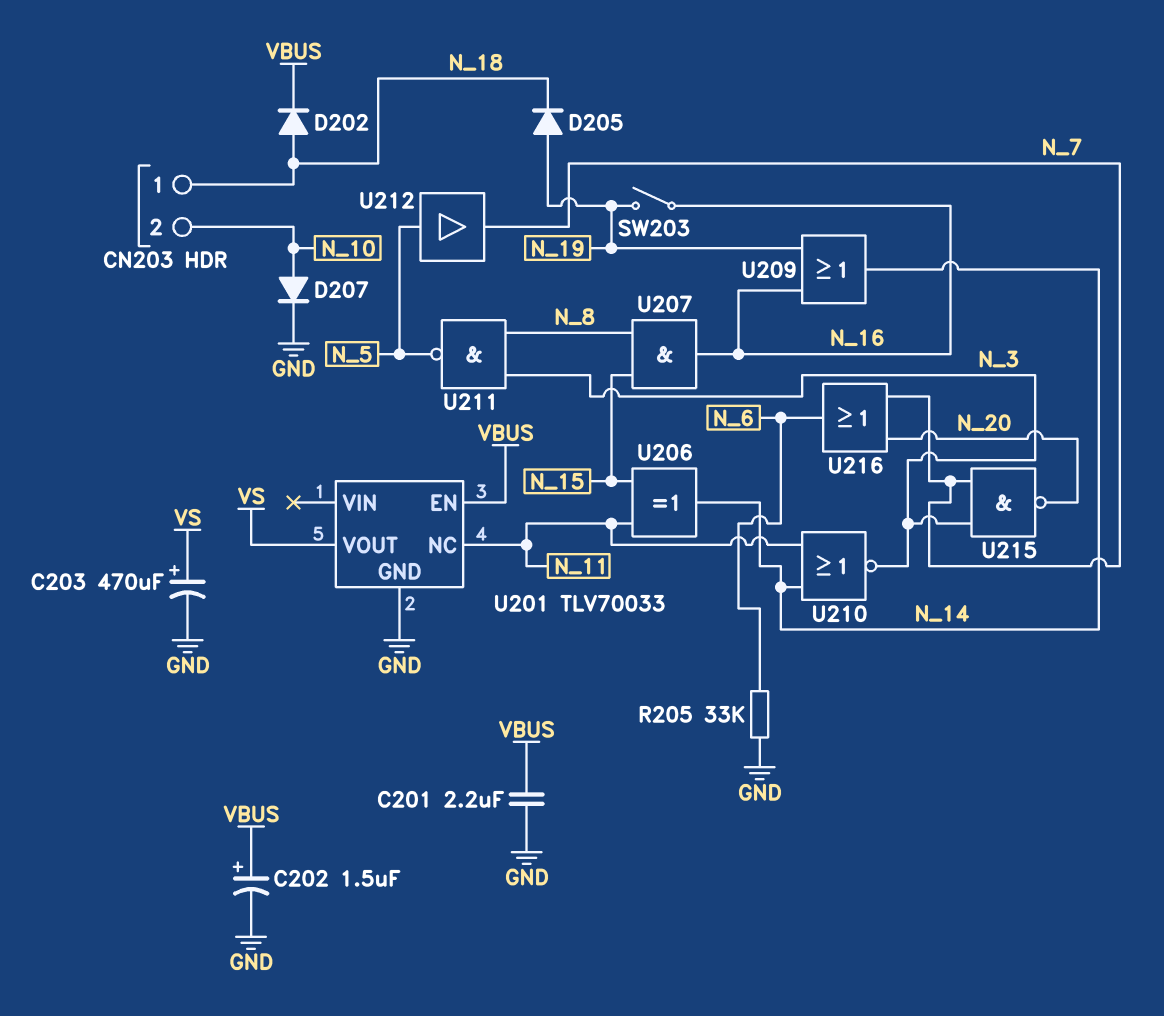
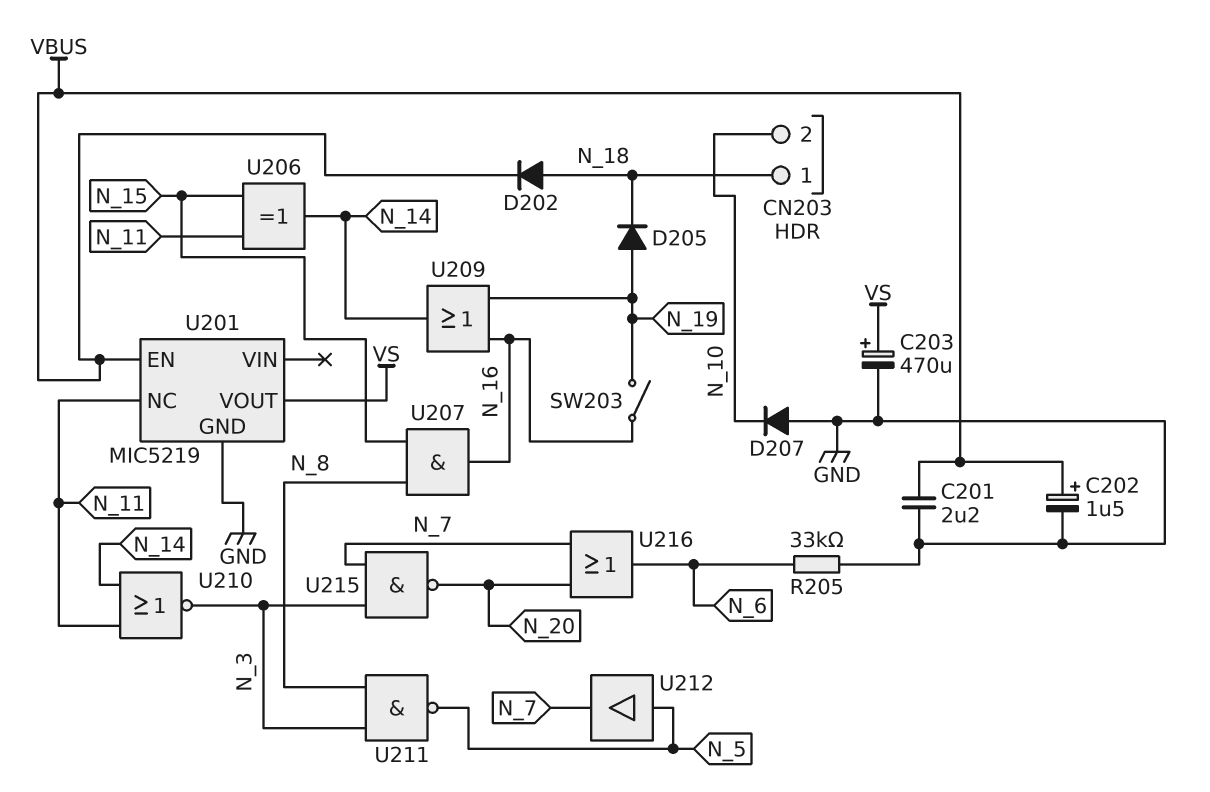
D207: diode (A N_10, K GND) -> diode (A GND, K N_10)
U201: TLV70033 -> MIC5219

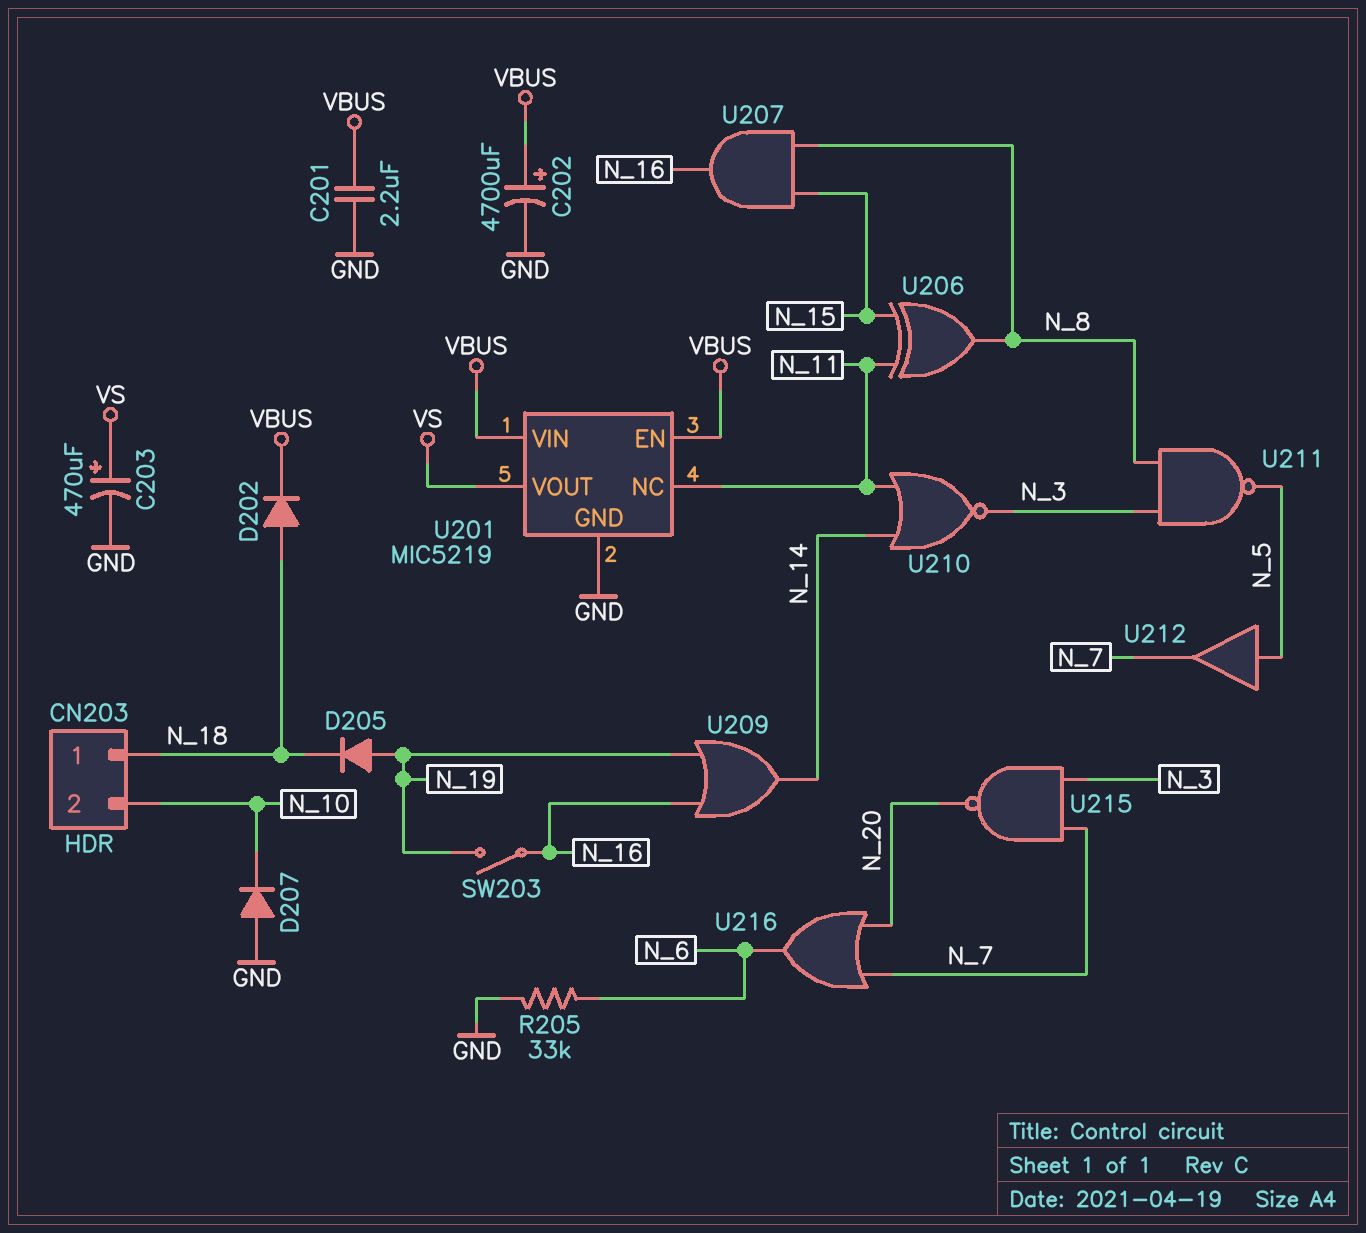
C202: 1.5uF (plus VBUS, minus GND) -> 4700uF (plus VBUS, minus GND)
U201 pin VIN: none -> VBUS
U206: XOR (in N_11, in N_15, out N_14) -> XOR (in N_11, in N_15, out N_8)

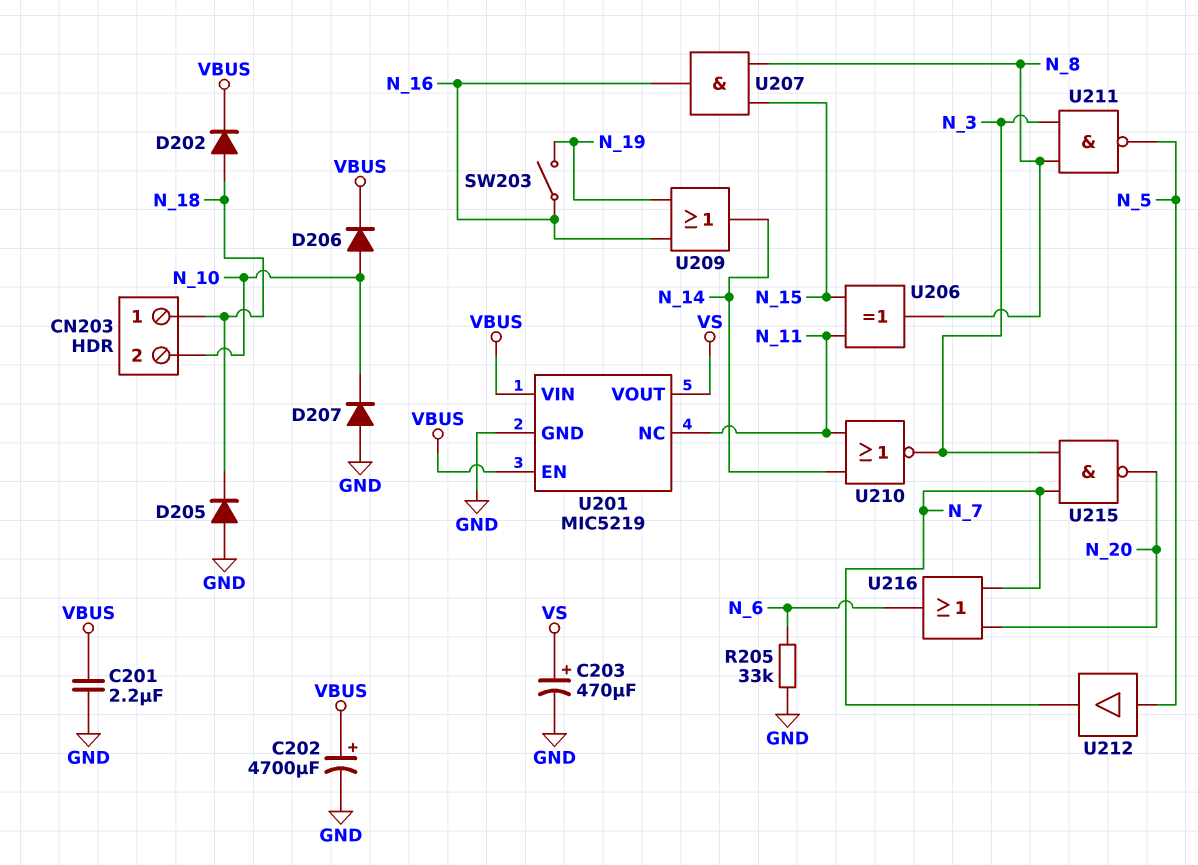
D205: diode (A N_19, K N_18) -> diode (A GND, K N_18)
D206: none -> diode (A N_10, K VBUS)

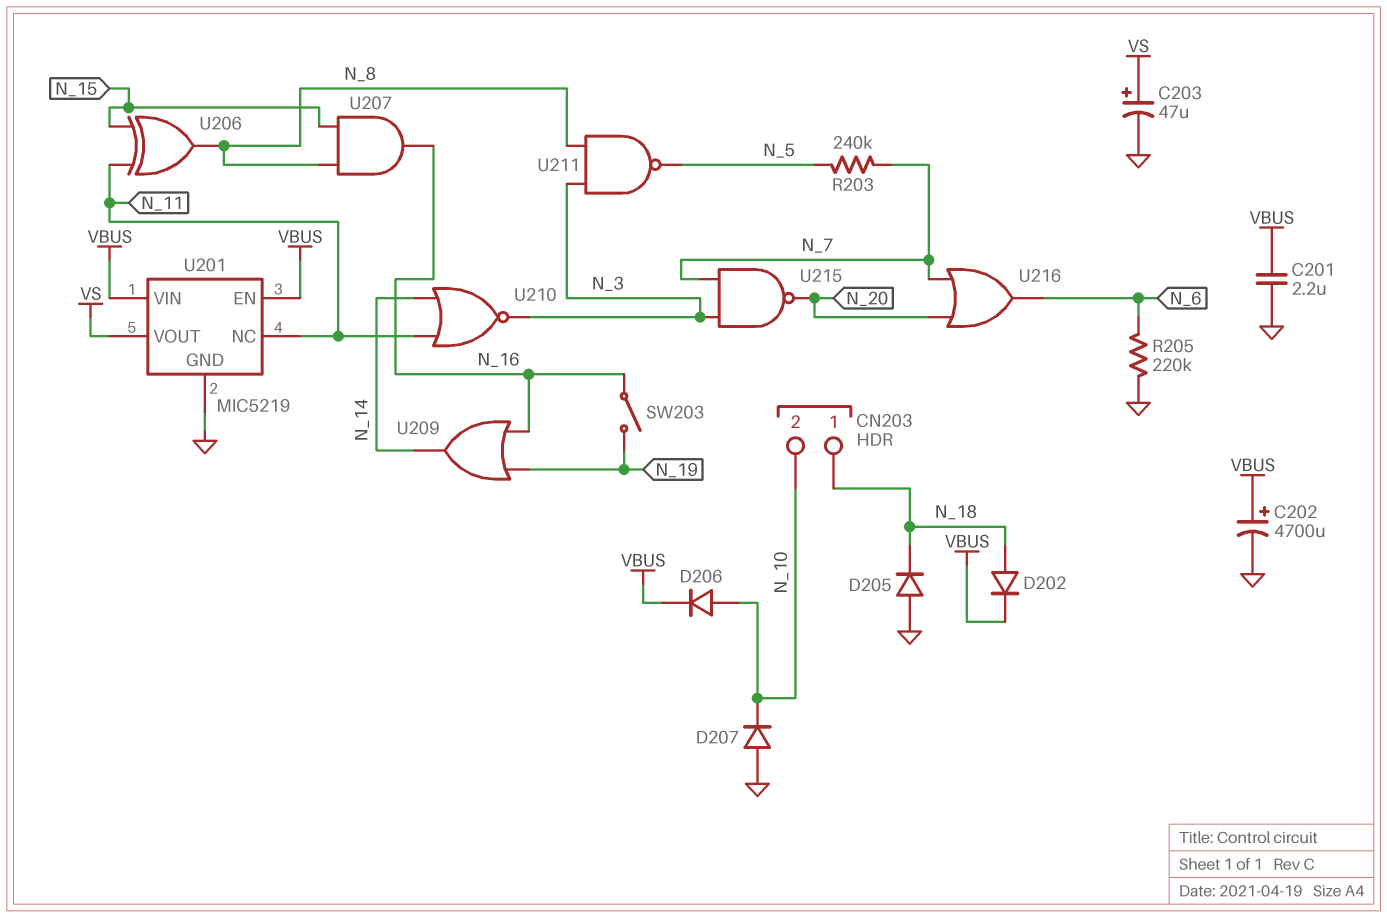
C203: 470uF (plus VS, minus GND) -> 47uF (plus VS, minus GND)
R203: none -> 240k (N_5, N_7)
R205: 33k (GND, N_6) -> 220k (GND, N_6)
U212: buffer (in N_5, out N_7) -> none

